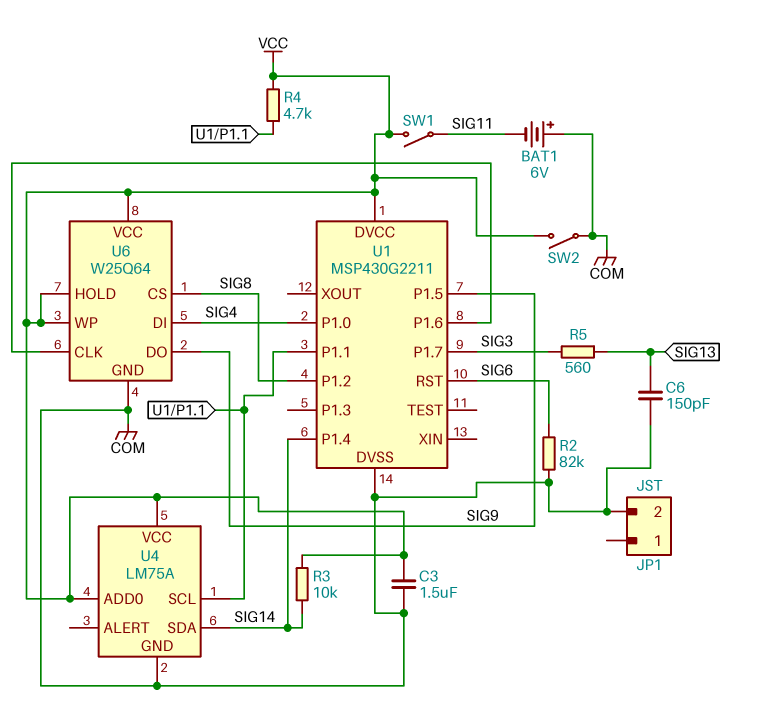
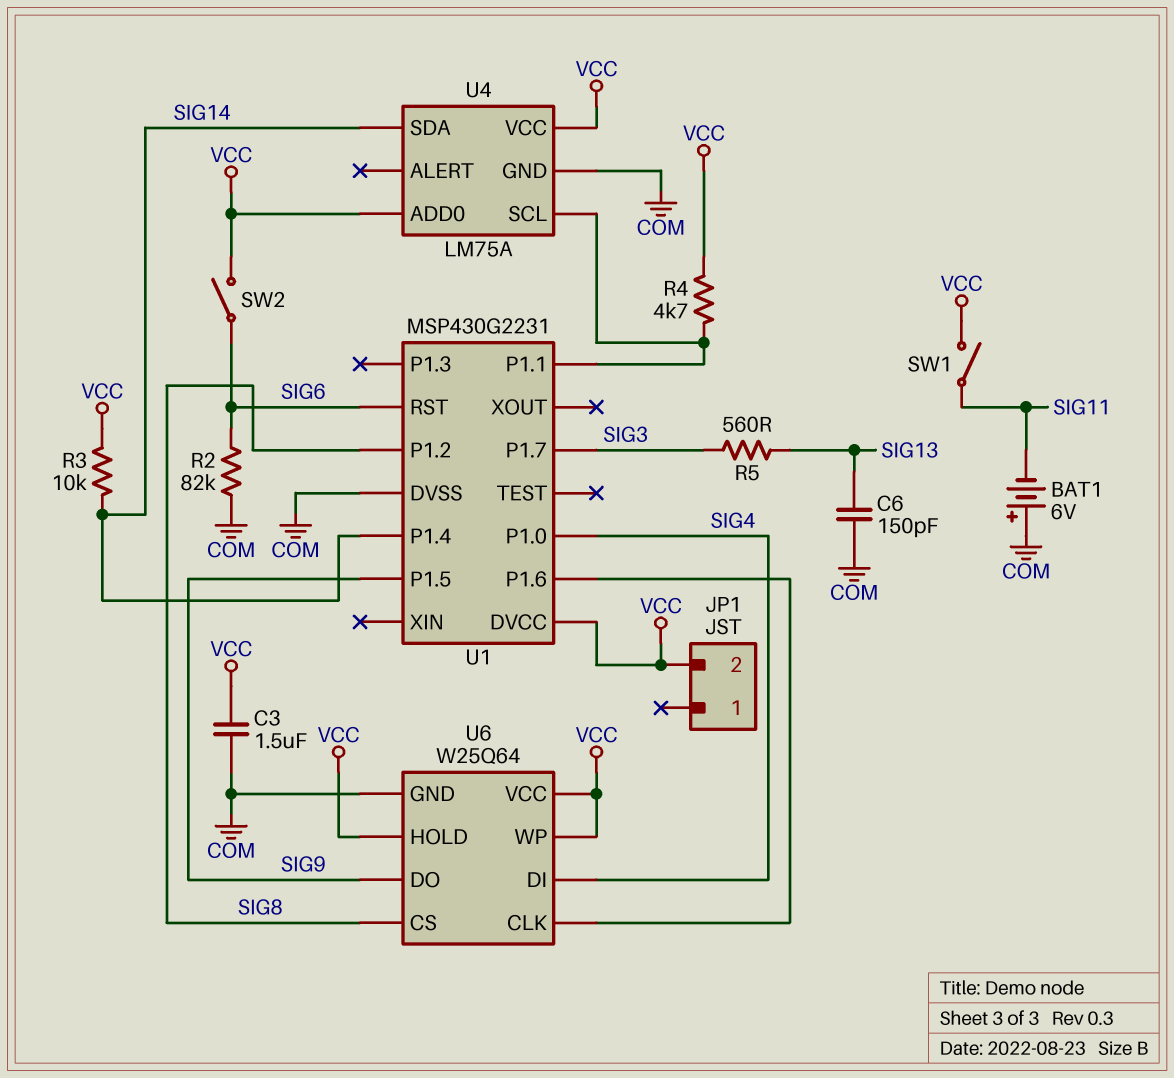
JP1 pin 2: COM -> VCC
SW2: switch (COM, VCC) -> switch (SIG6, VCC)
U1: MSP430G2211 -> MSP430G2231

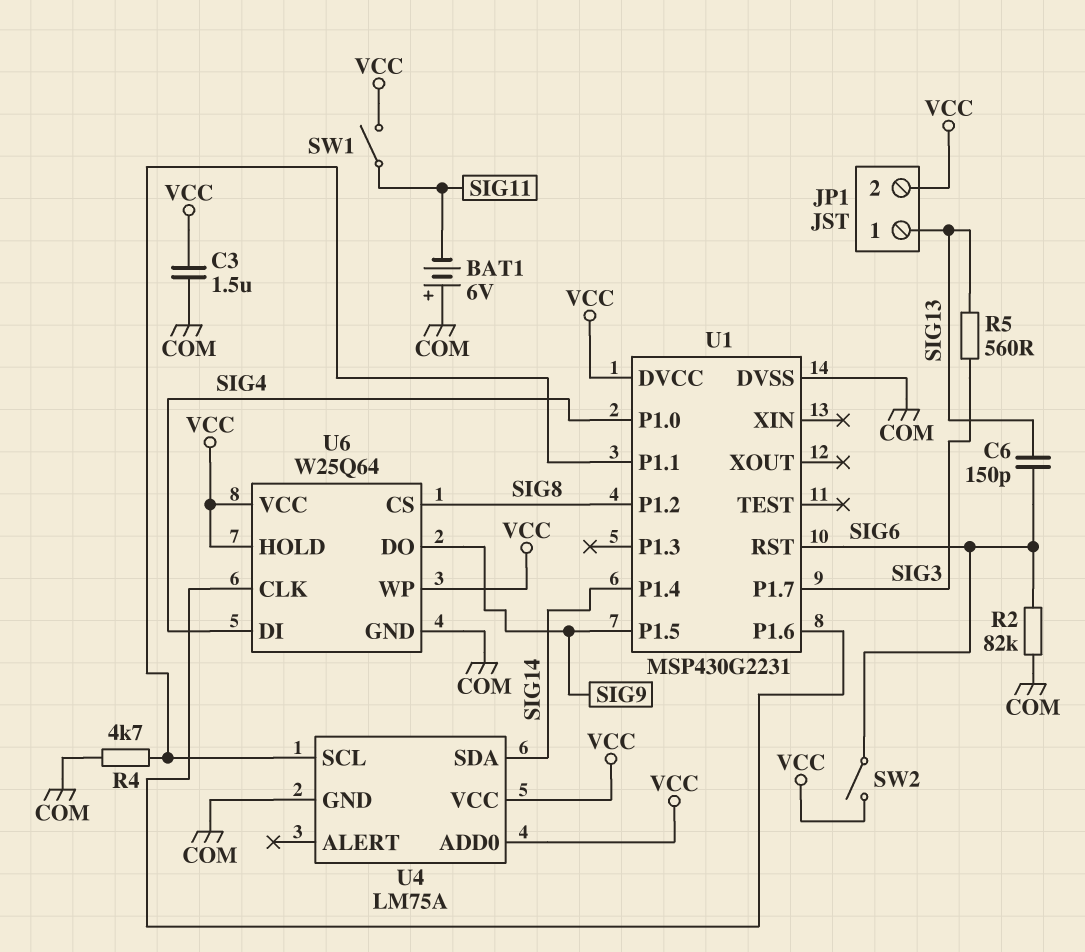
C6: 150pF (COM, SIG13) -> 150pF (SIG6, SIG13)
JP1 pin 1: none -> SIG13
R3: 10k (SIG14, VCC) -> none
R4: 4.7k (U1/P1.1, VCC) -> 4.7k (COM, U1/P1.1)

